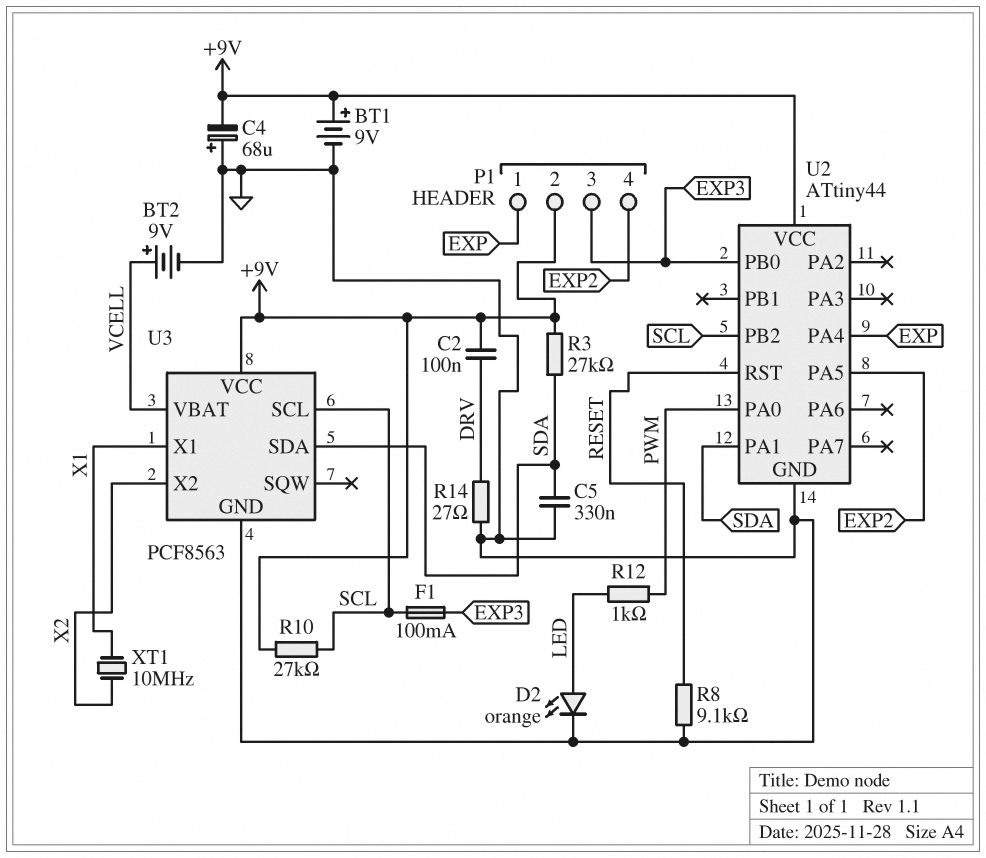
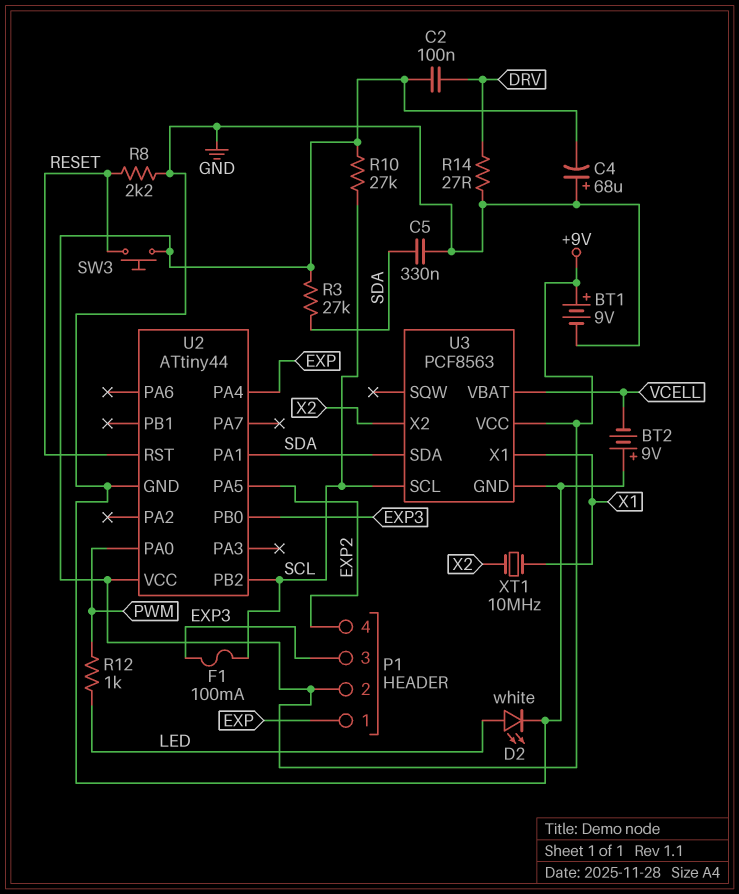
BT2: 9V (plus VCELL, minus GND) -> 9V (plus GND, minus VCELL)
D2: LED orange (A LED, K GND) -> LED white (A LED, K GND)
R8: 9.1k (GND, RESET) -> 2.2k (GND, RESET)
SW3: none -> button (+9V, RESET)

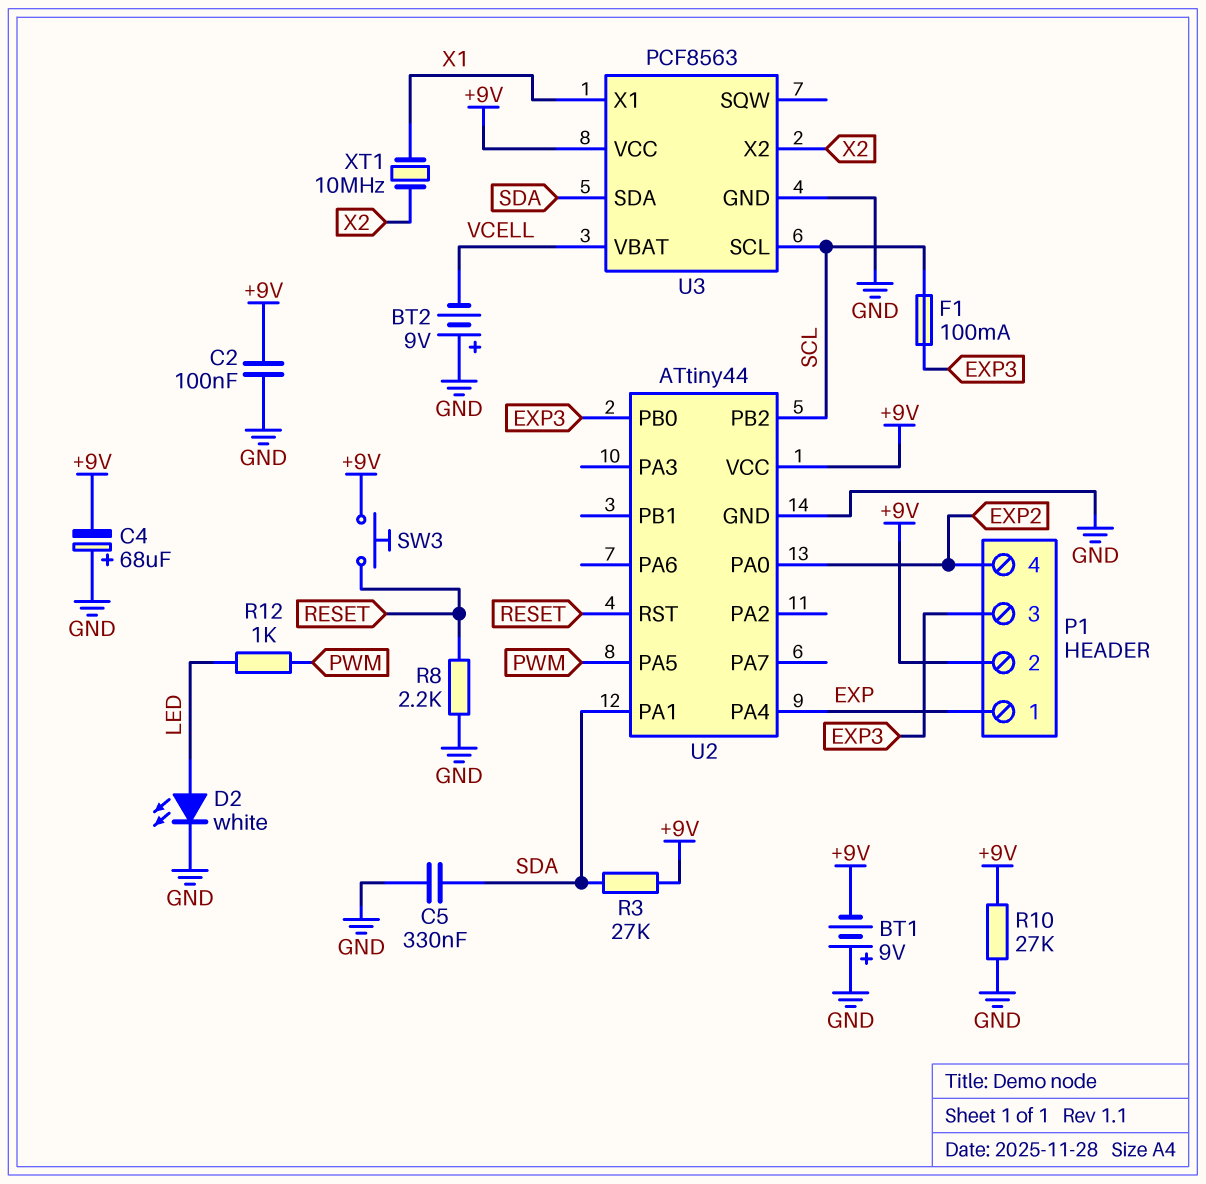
BT1: 9V (plus +9V, minus GND) -> 9V (plus GND, minus +9V)
C2: 100nF (+9V, DRV) -> 100nF (+9V, GND)
R10: 27k (+9V, SCL) -> 27k (+9V, GND)
R14: 27 (DRV, GND) -> none
U2 pin PA0: PWM -> EXP2
U2 pin PA5: EXP2 -> PWM

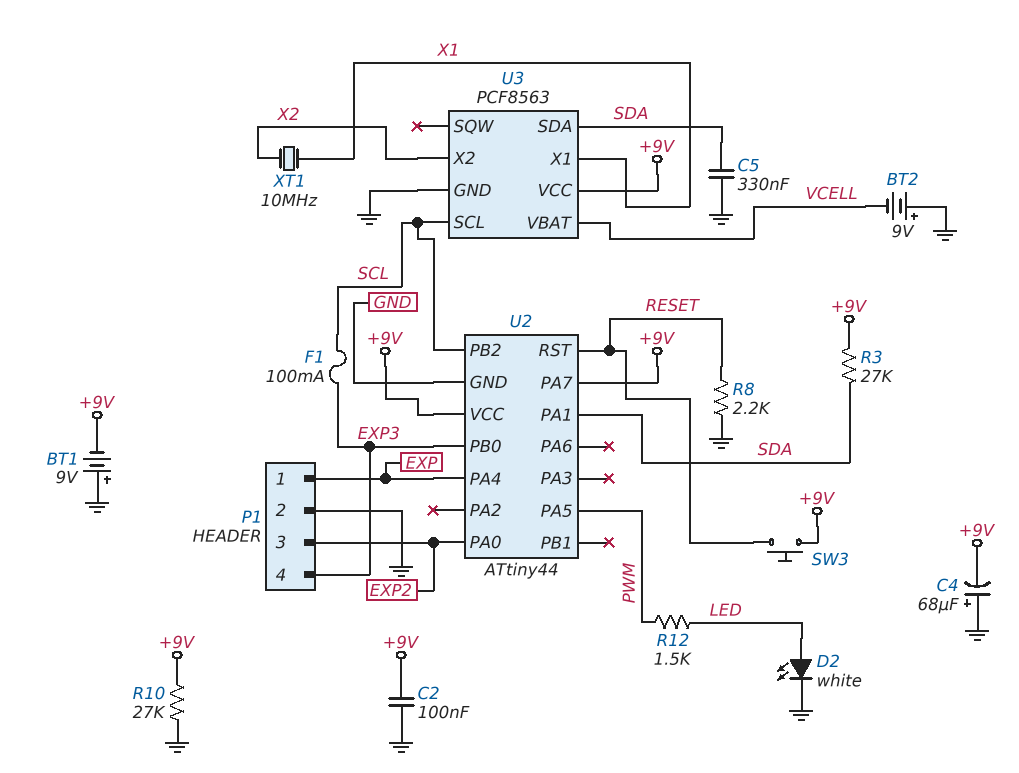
P1 pin 2: +9V -> GND
P1 pin 3: EXP3 -> EXP2
P1 pin 4: EXP2 -> EXP3
R12: 1k (LED, PWM) -> 1.5k (LED, PWM)
U2 pin PA7: none -> +9V

